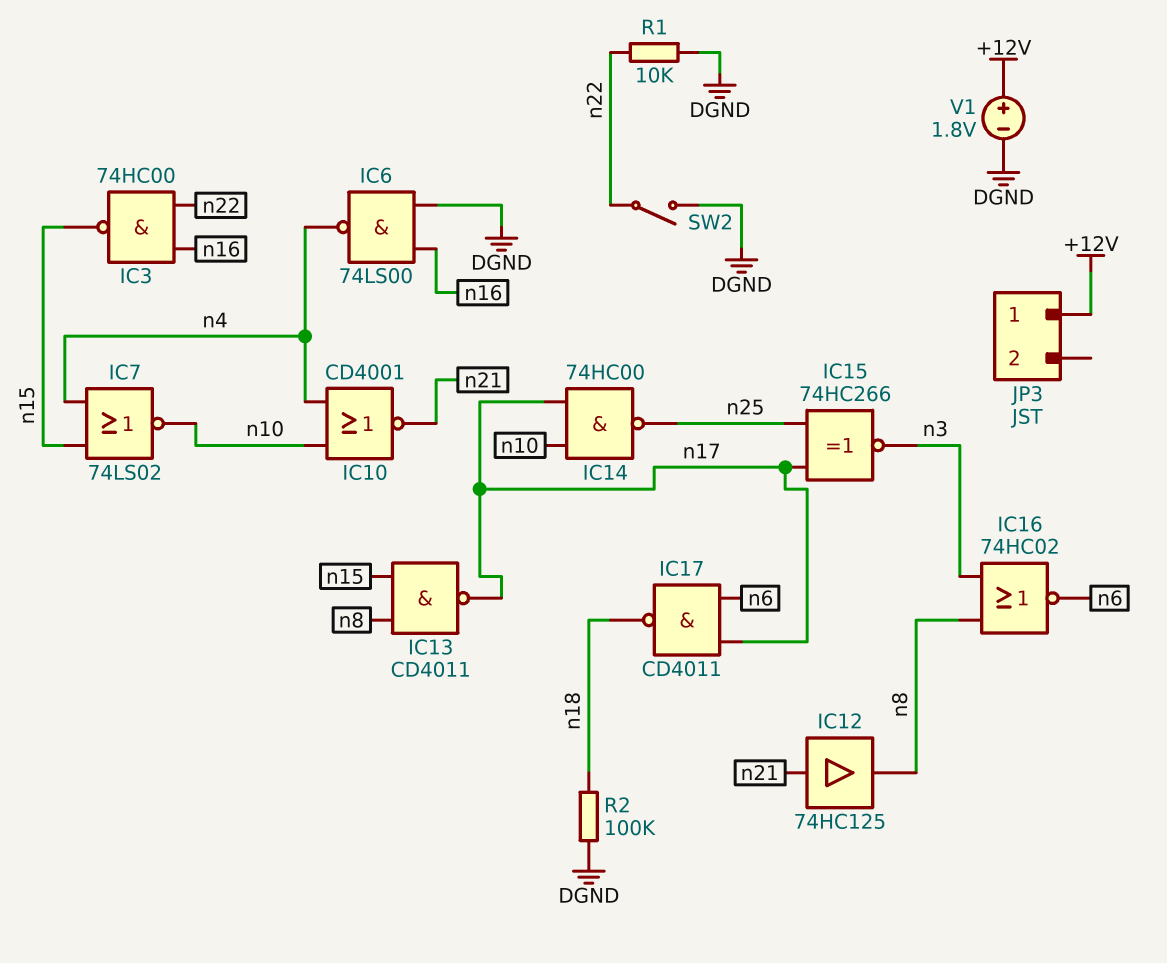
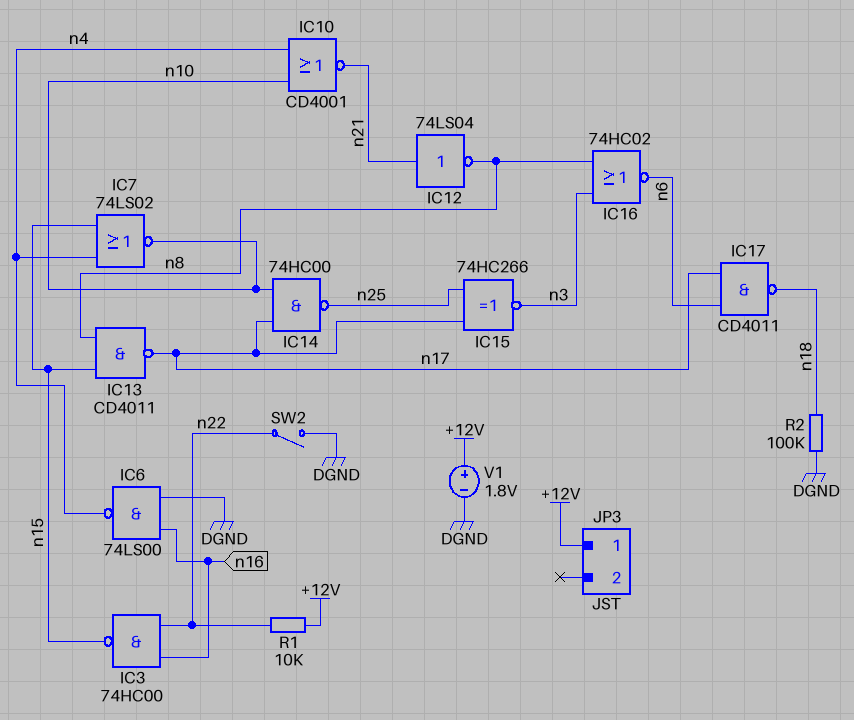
IC12: buffer 74HC125 (in n21, out n8) -> NOT 74LS04 (in n21, out n8)
R1: 10k (DGND, n22) -> 10k (+12V, n22)

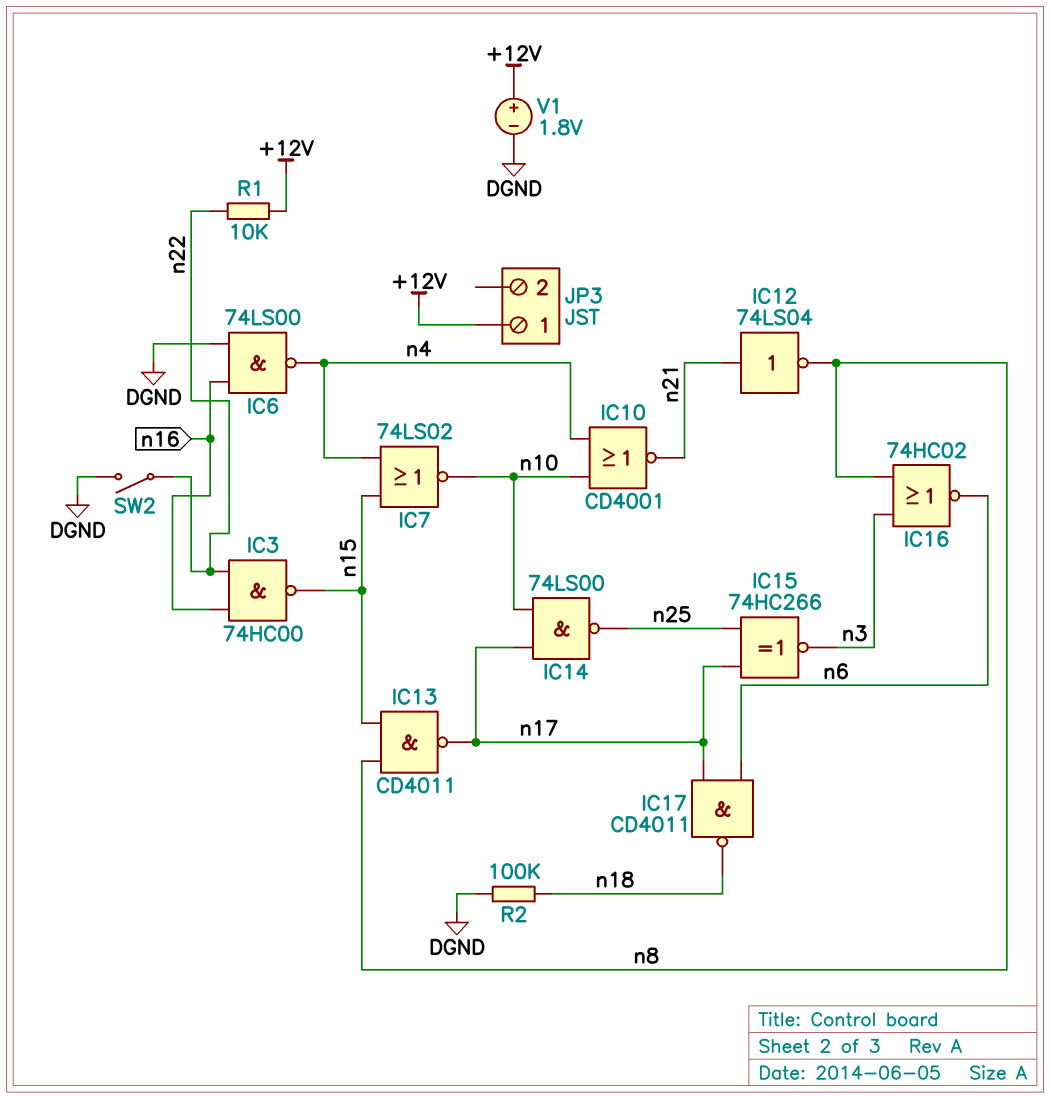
IC14: NAND 74HC00 (in n10, in n17, out n25) -> NAND 74LS00 (in n10, in n17, out n25)

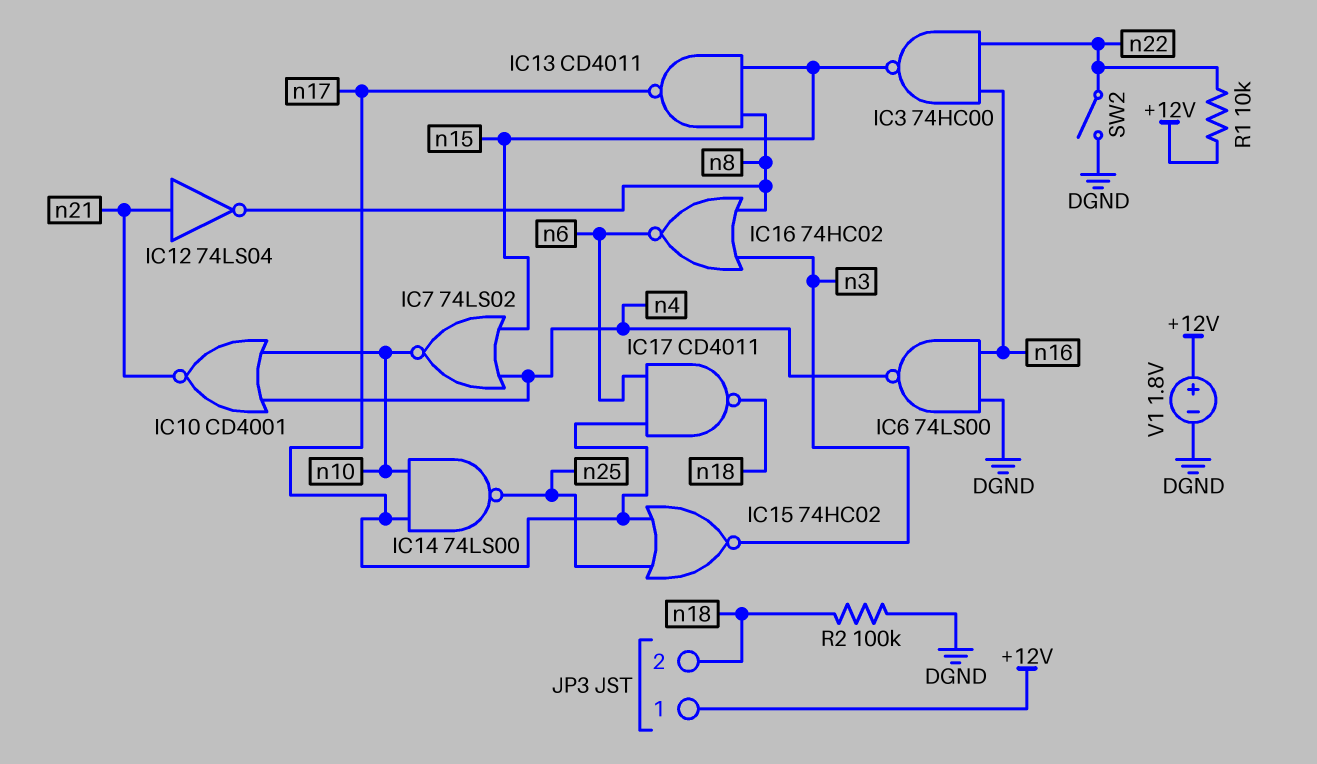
IC15: XNOR 74HC266 (in n17, in n25, out n3) -> NOR 74HC02 (in n17, in n25, out n3)
JP3 pin 2: none -> n18

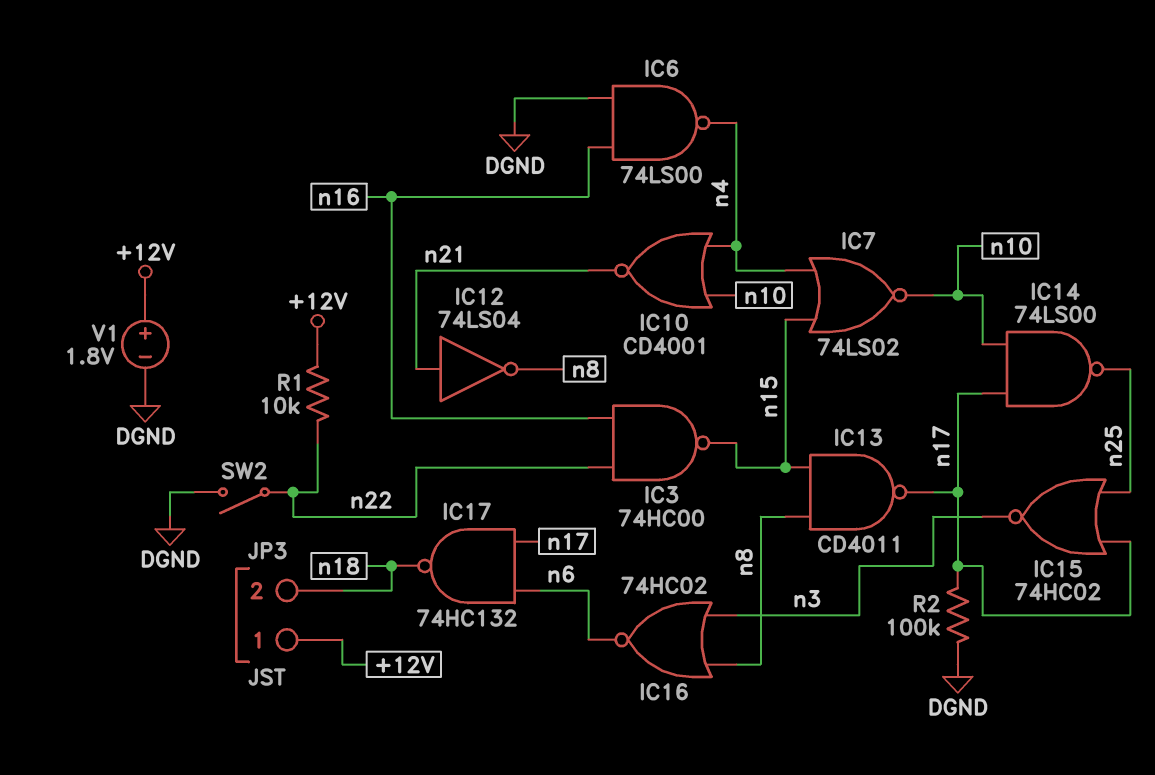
IC17: NAND CD4011 (in n6, in n17, out n18) -> NAND 74HC132 (in n6, in n17, out n18)
R2: 100k (DGND, n18) -> 100k (DGND, n17)

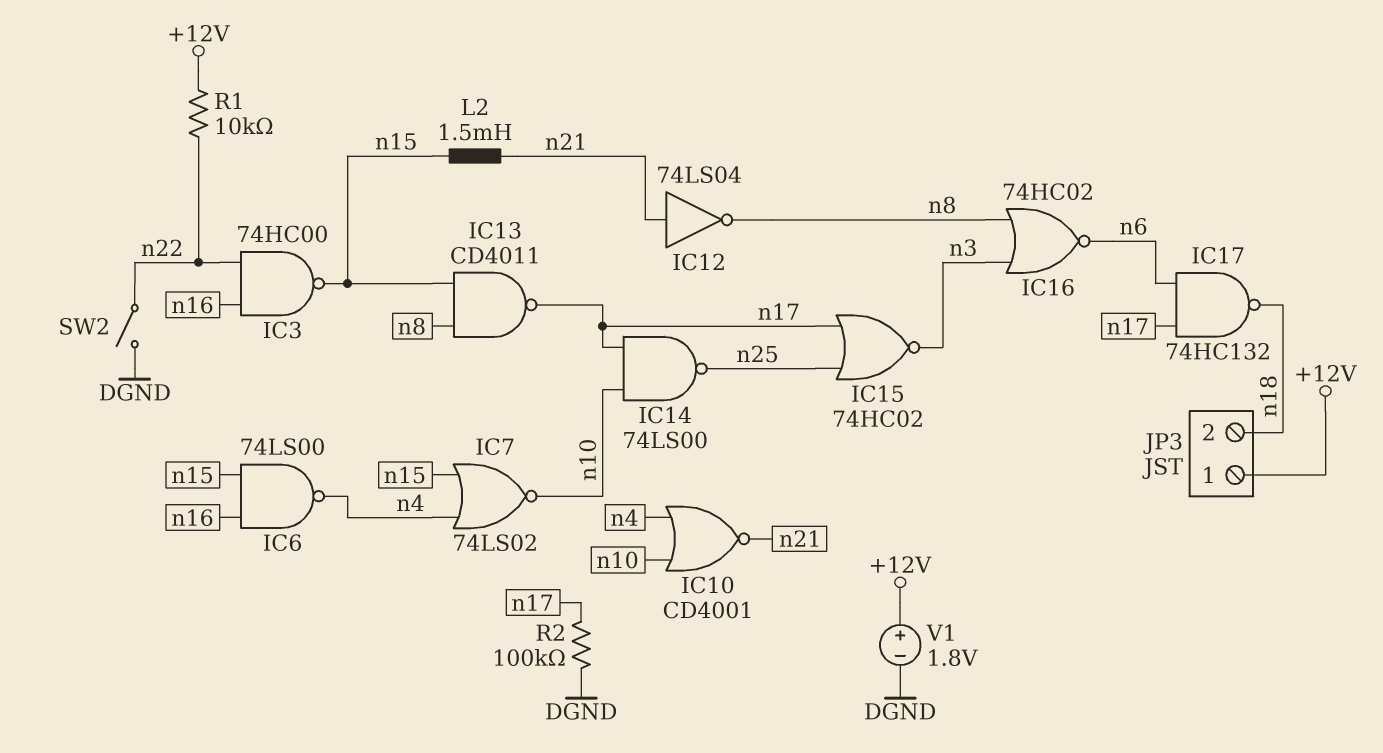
IC6: NAND 74LS00 (in DGND, in n16, out n4) -> NAND 74LS00 (in n15, in n16, out n4)
L2: none -> 1.5mH (n15, n21)

